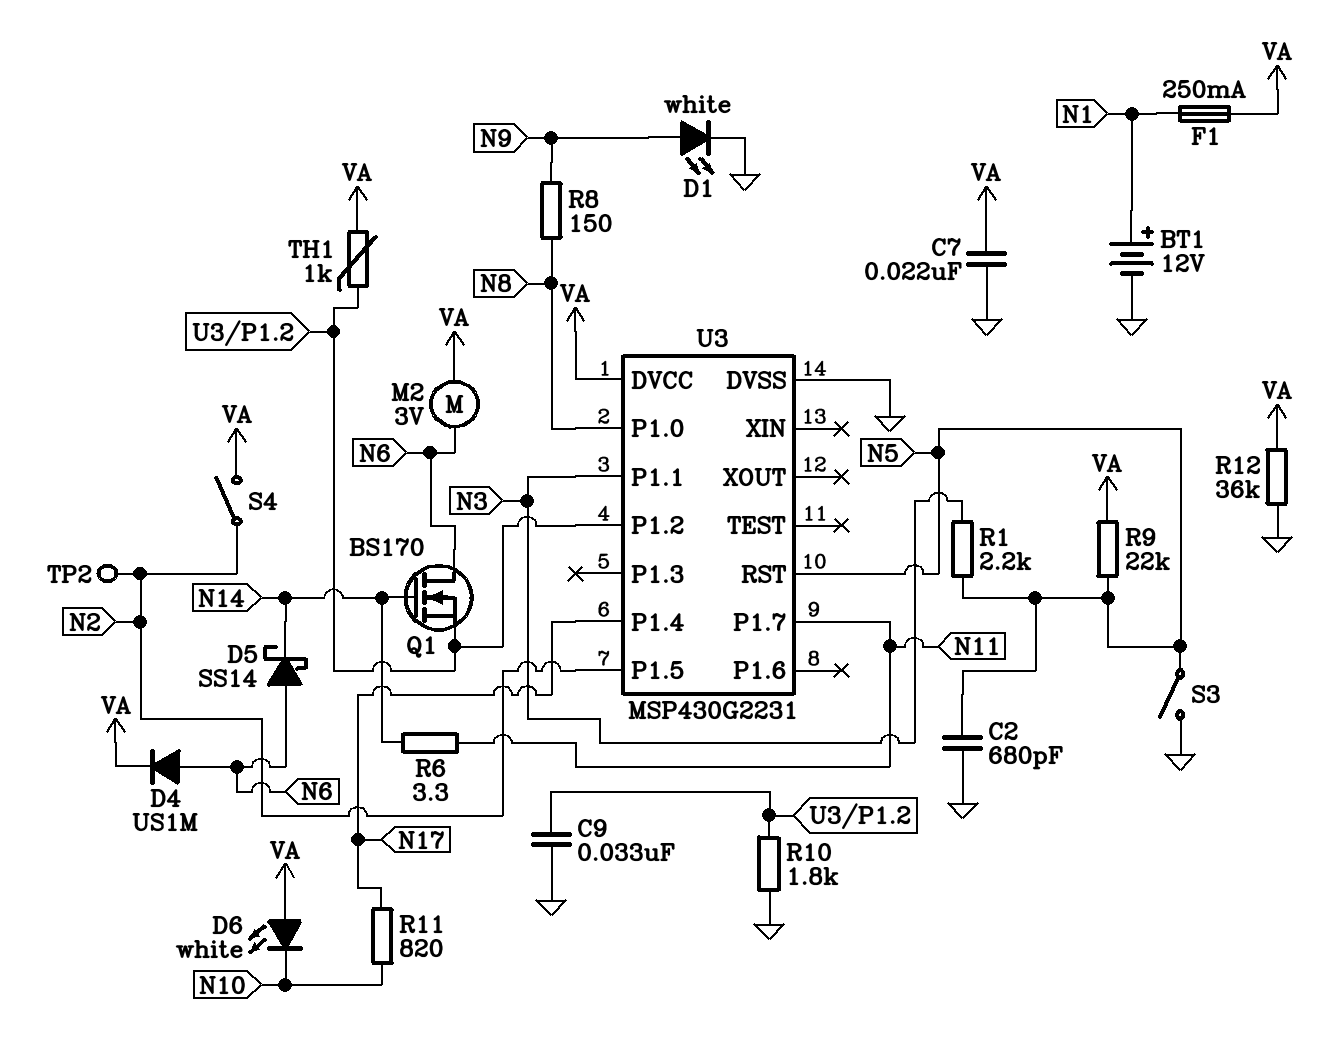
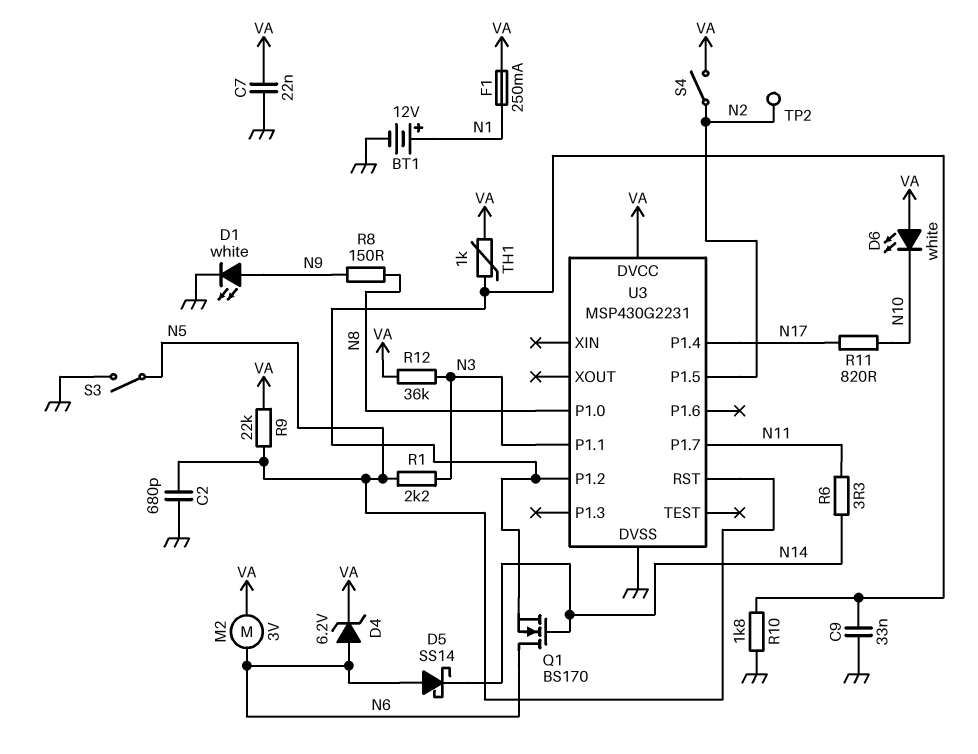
D4: diode US1M (A N6, K VA) -> zener 6.2V (A N6, K VA)
R12: 36k (GND, VA) -> 36k (N3, VA)

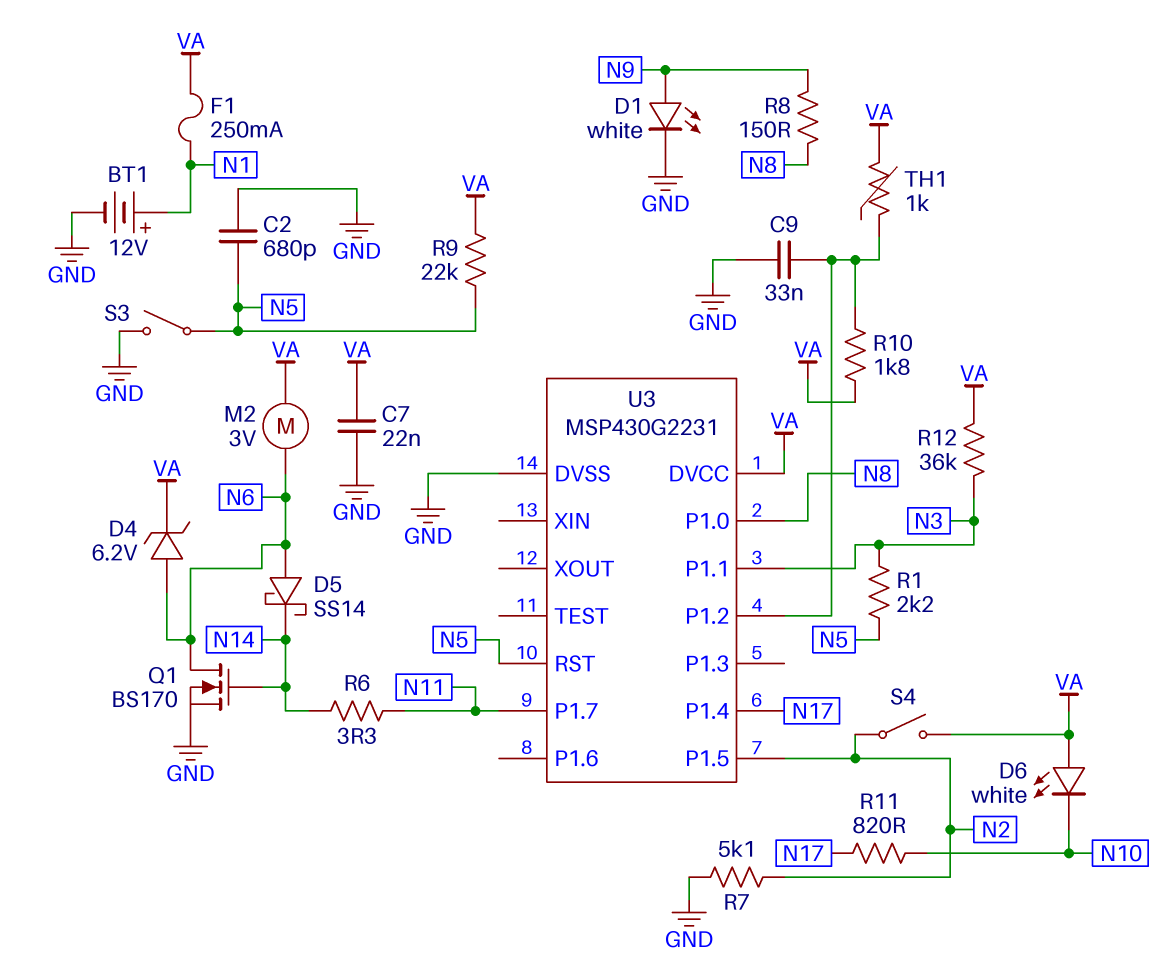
Q1: NMOS BS170 (G N14, D N6, S U3/P1.2) -> NMOS BS170 (G N14, D N6, S GND)
R7: none -> 5.1k (GND, N2)
R10: 1.8k (GND, U3/P1.2) -> 1.8k (U3/P1.2, VA)
TP2: test point (N2) -> none

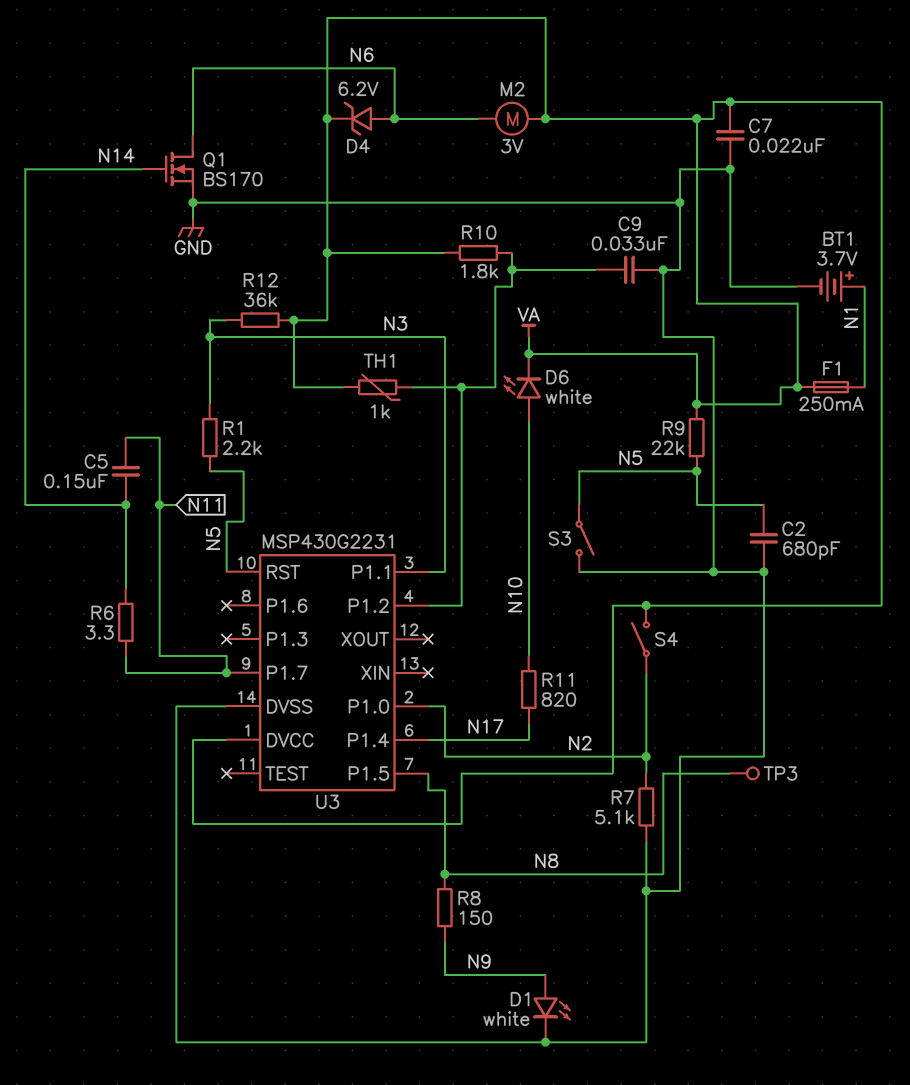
BT1: 12V (plus N1, minus GND) -> 3.7V (plus N1, minus GND)
C5: none -> 150nF (N11, N14)
D5: schottky SS14 (A N6, K N14) -> none
D6: LED white (A VA, K N10) -> LED white (A N10, K VA)
TP3: none -> test point (N8)
U3 pin P1.0: N8 -> N2
U3 pin P1.5: N2 -> N8

